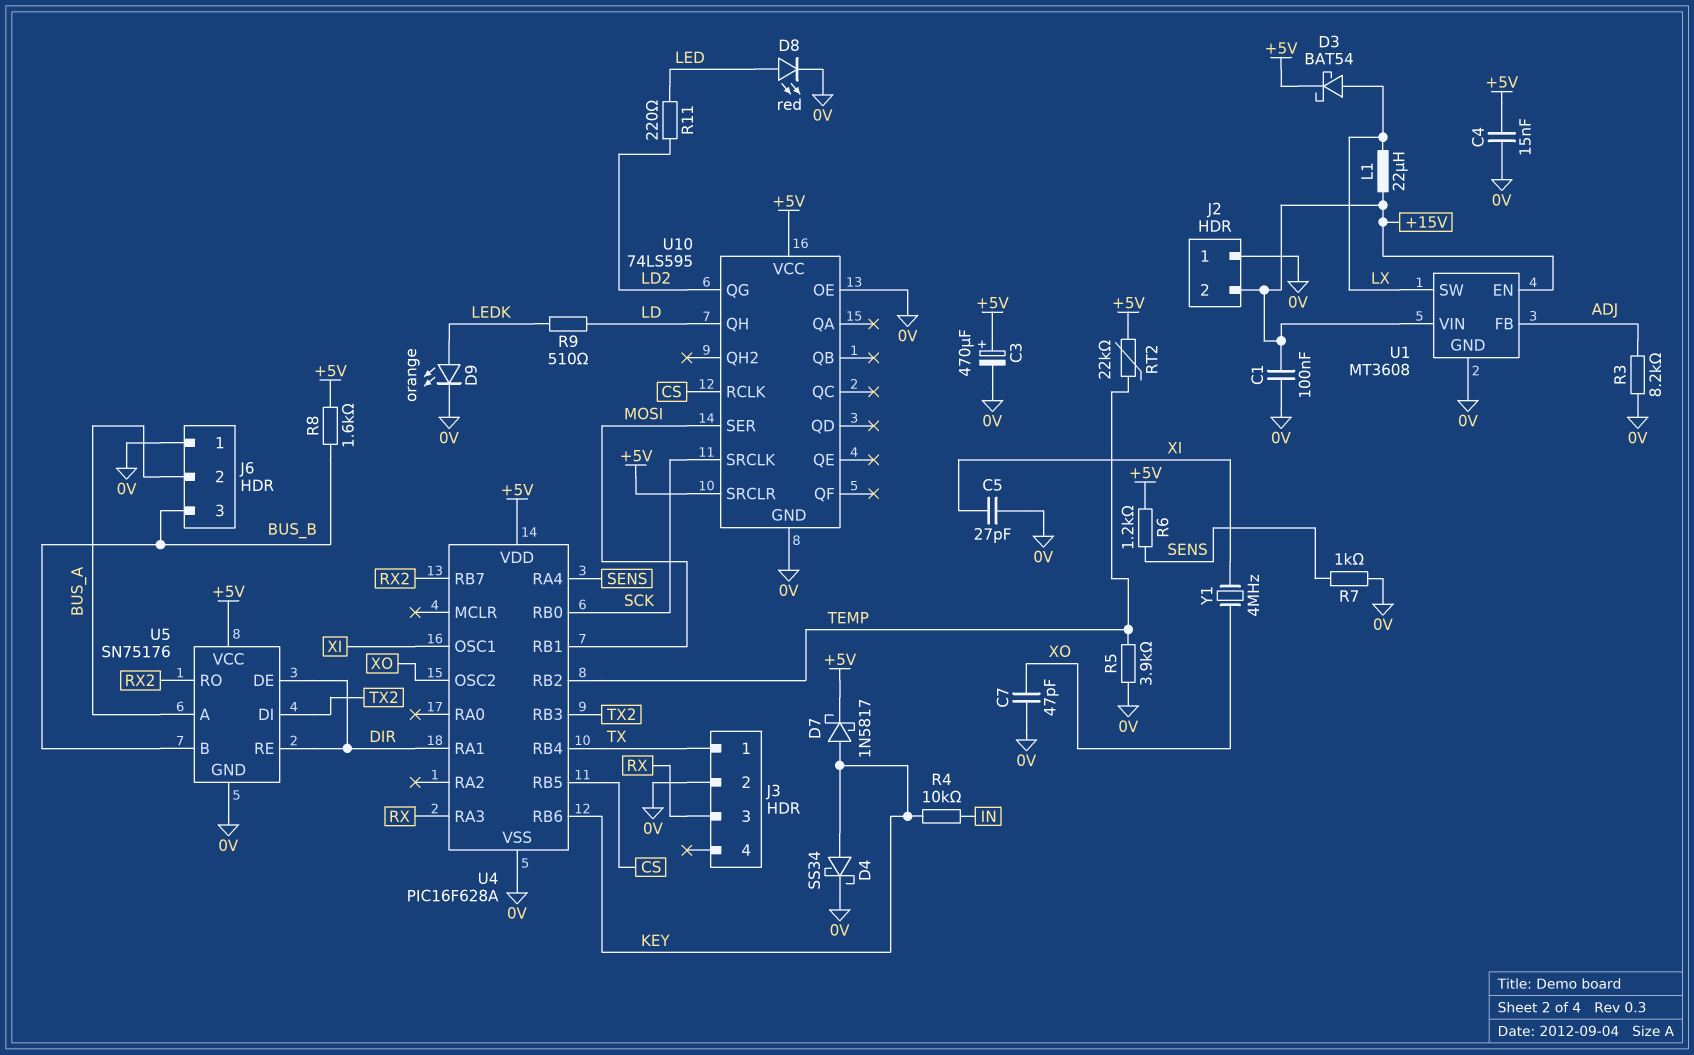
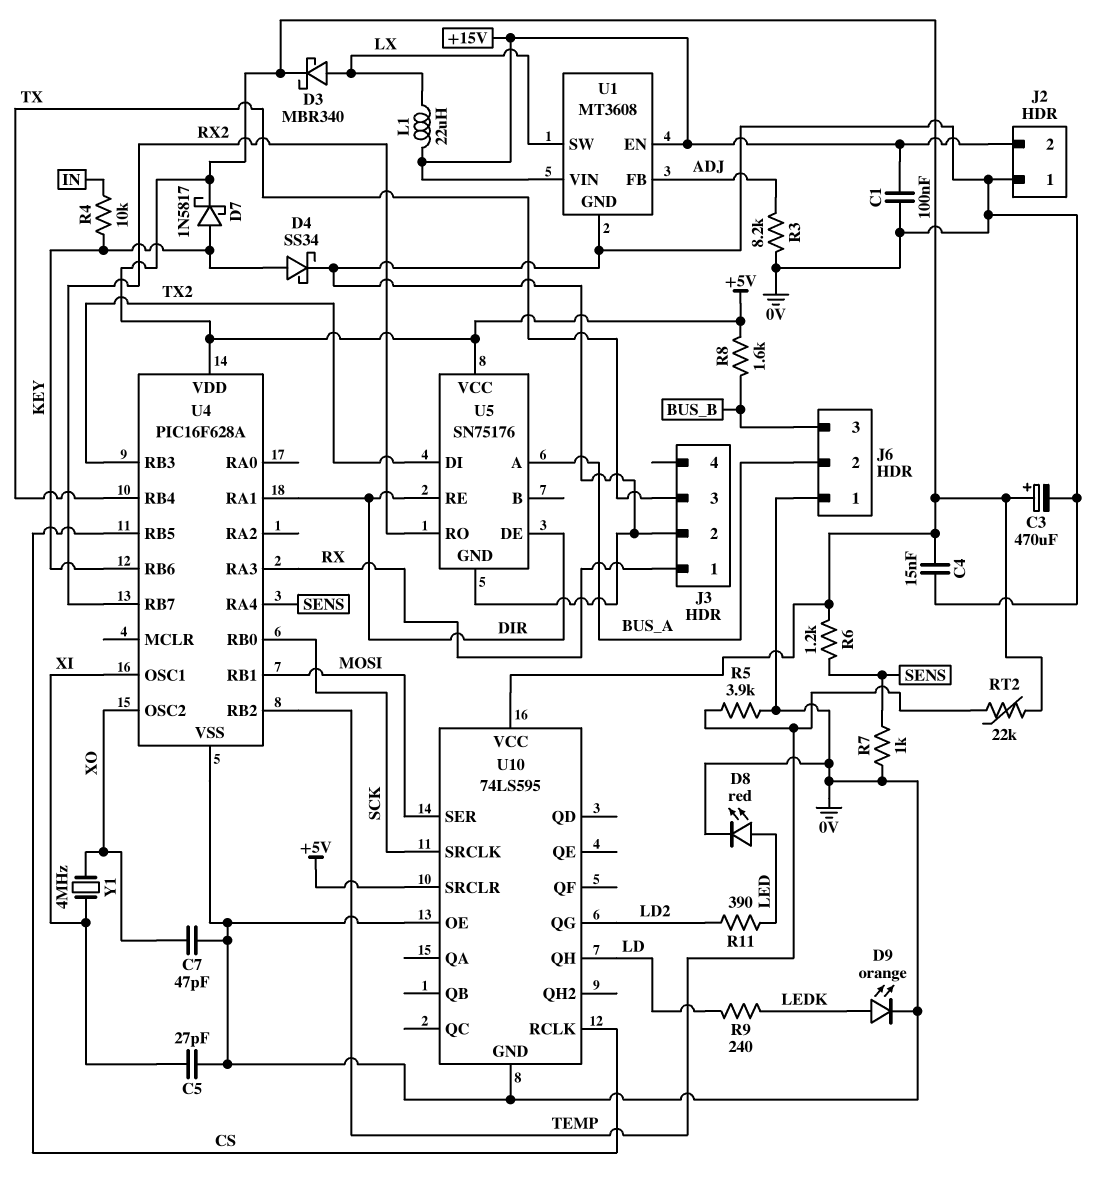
D3: schottky BAT54 (A LX, K +5V) -> schottky MBR340 (A LX, K +5V)
J3 pin 1: TX -> RX
J3 pin 3: RX -> TX
R9: 510 (LD, LEDK) -> 240 (LD, LEDK)
R11: 220 (LD2, LED) -> 390 (LD2, LED)
U5 pin B: BUS_B -> none

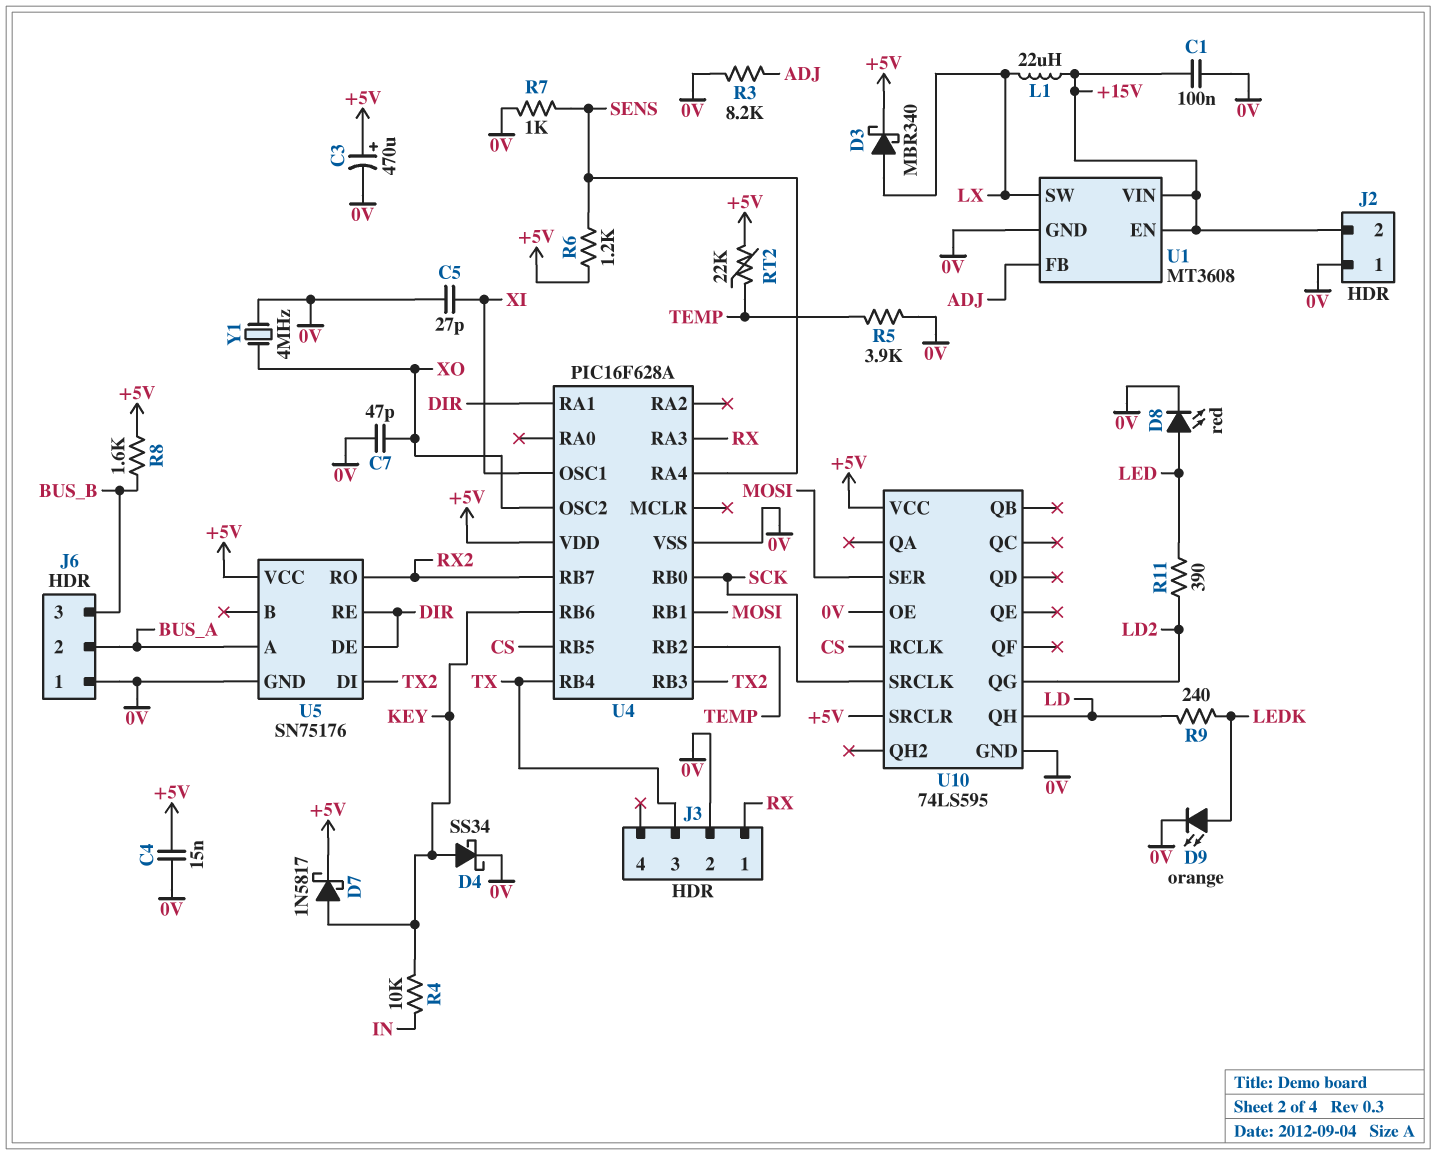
Y1: 4MHz (XI, XO) -> 4MHz (0V, XO)

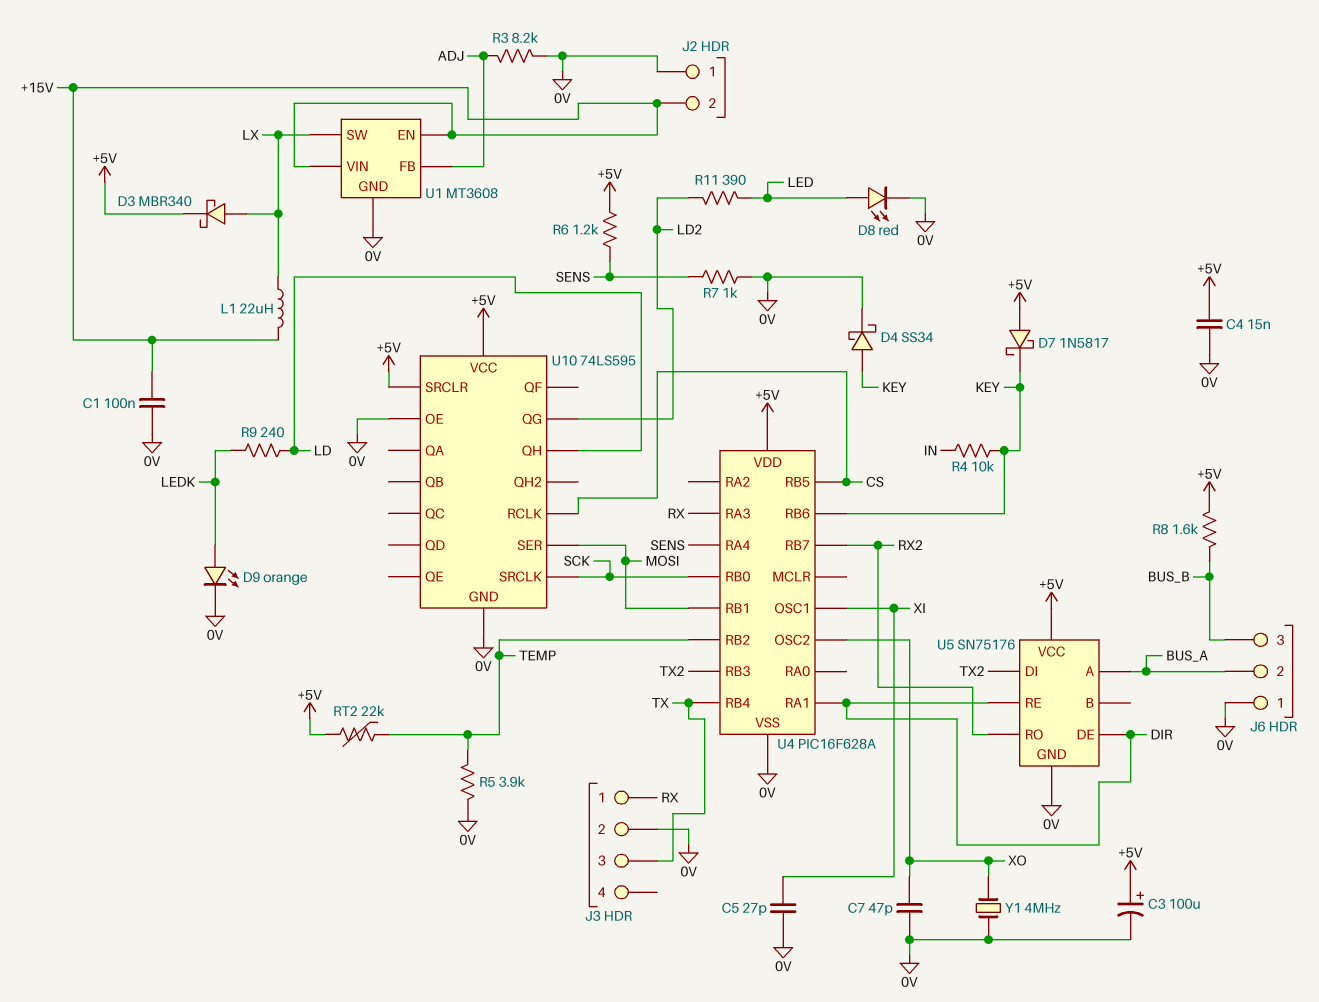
C3: 470uF (plus +5V, minus 0V) -> 100uF (plus +5V, minus 0V)
D7: schottky 1N5817 (A KEY, K +5V) -> schottky 1N5817 (A +5V, K KEY)

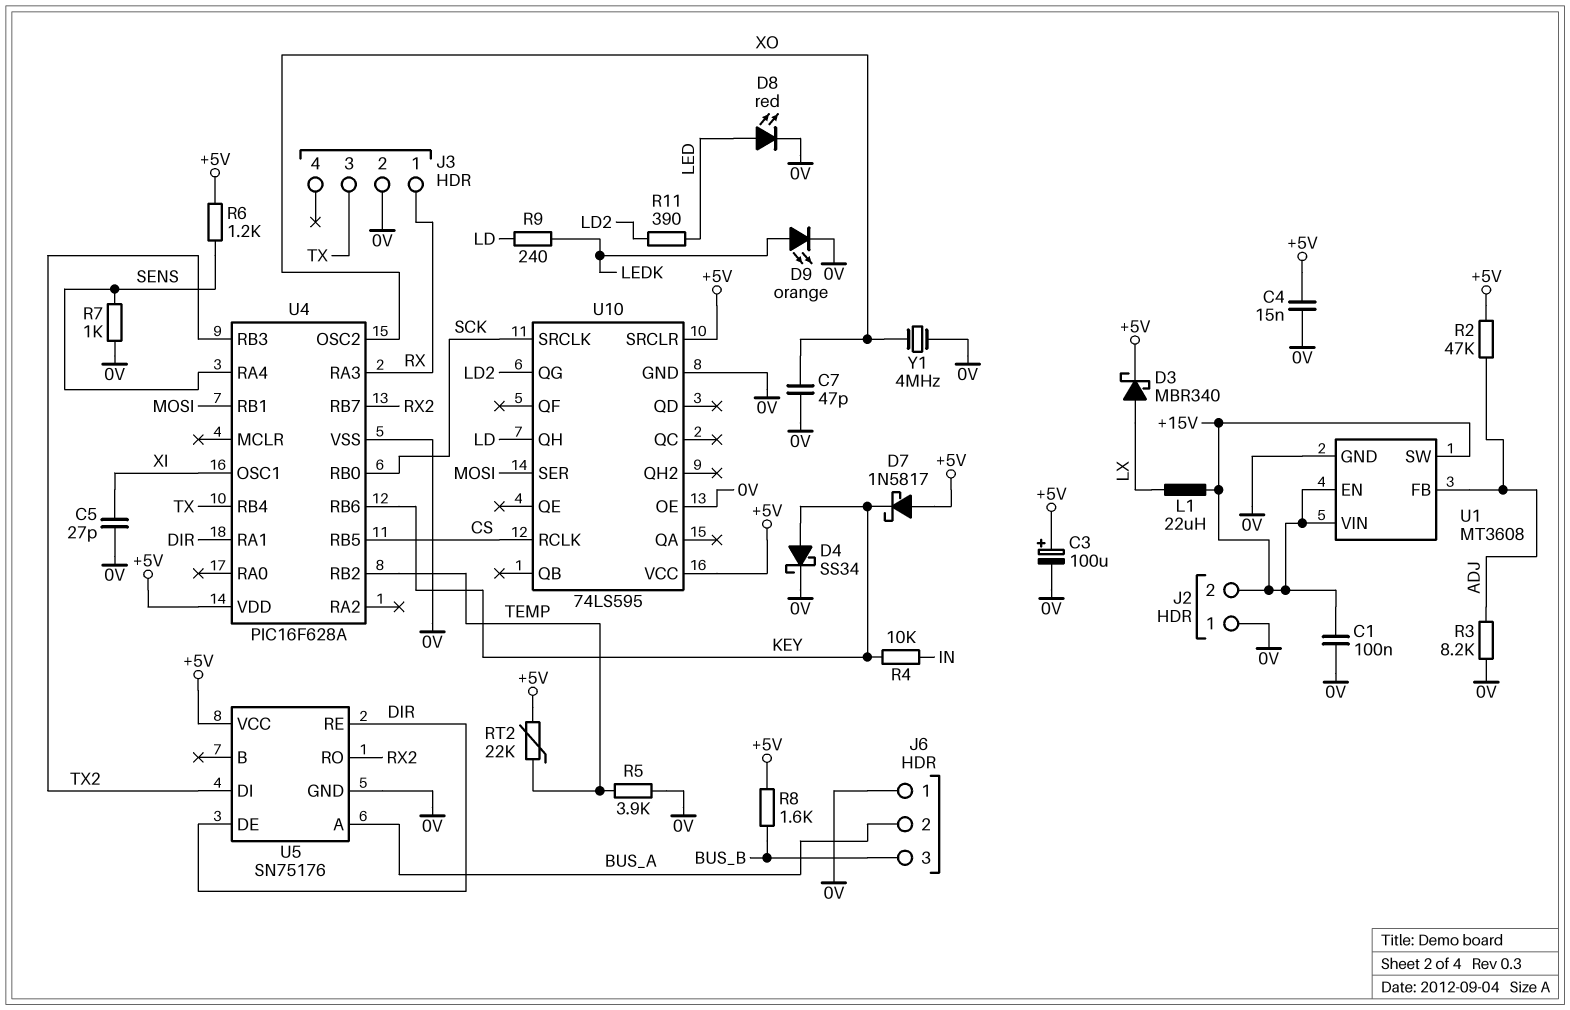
R2: none -> 47k (+5V, ADJ)
U1 pin SW: LX -> +15V

